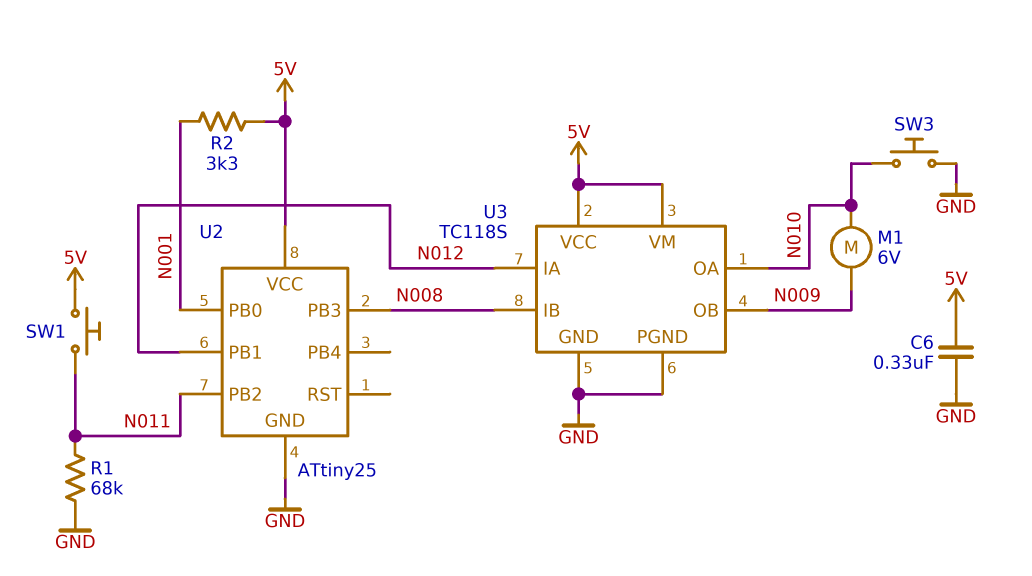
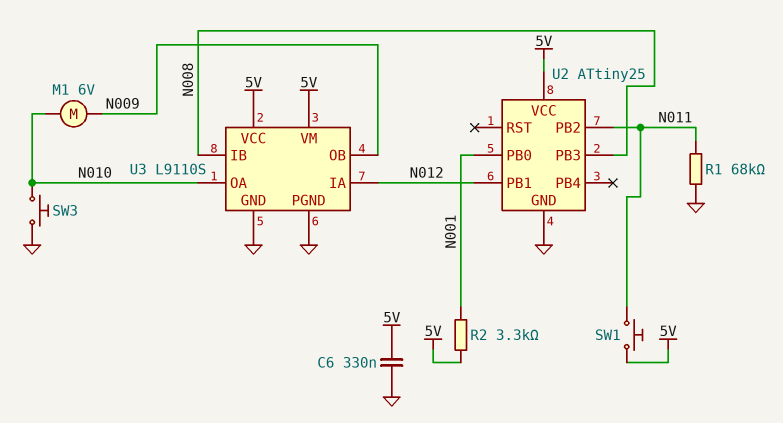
U3: TC118S -> L9110S

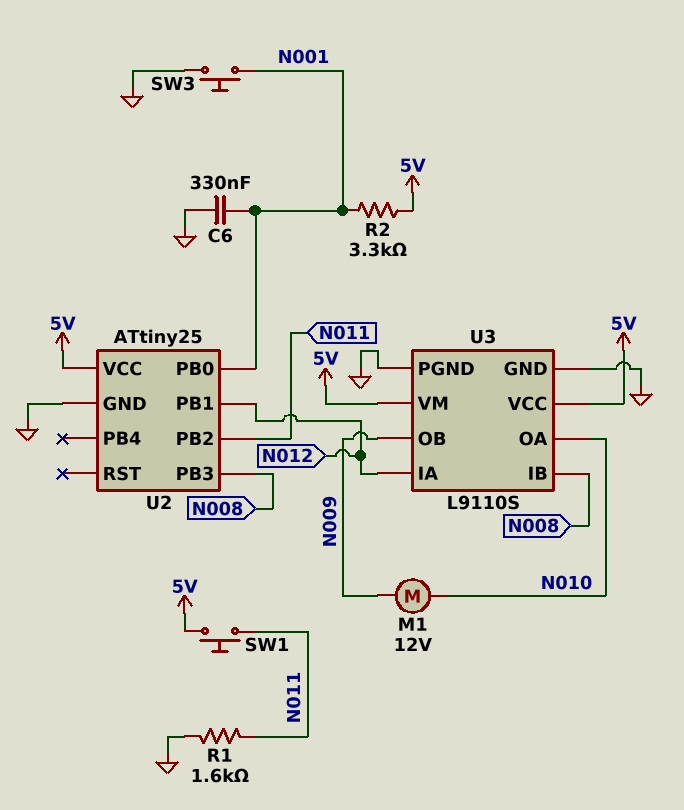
C6: 330nF (5V, GND) -> 330nF (GND, N001)
M1: motor 6V (N009, N010) -> motor 12V (N009, N010)
R1: 68k (GND, N011) -> 1.6k (GND, N011)
SW3: button (GND, N010) -> button (GND, N001)

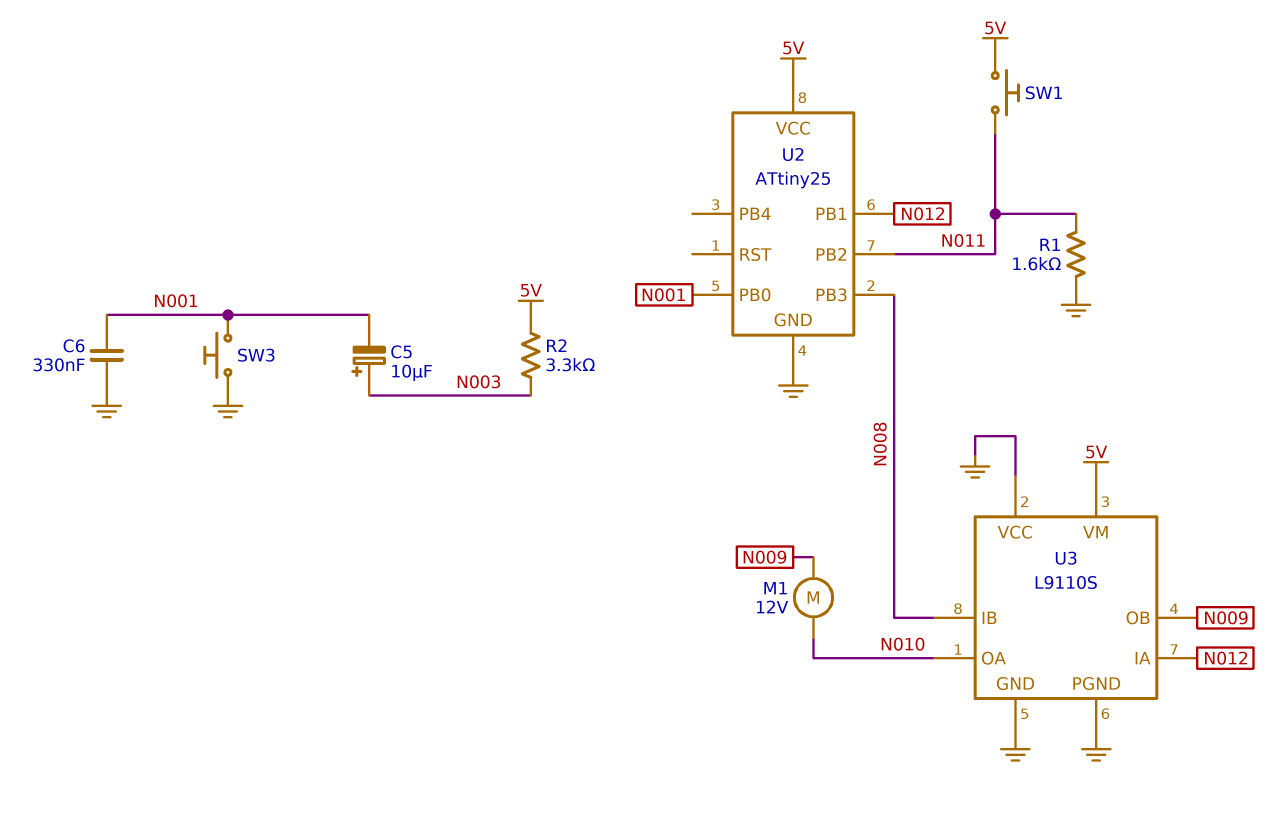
C5: none -> 10uF (plus N003, minus N001)
R2: 3.3k (5V, N001) -> 3.3k (5V, N003)
U3 pin VCC: 5V -> GND

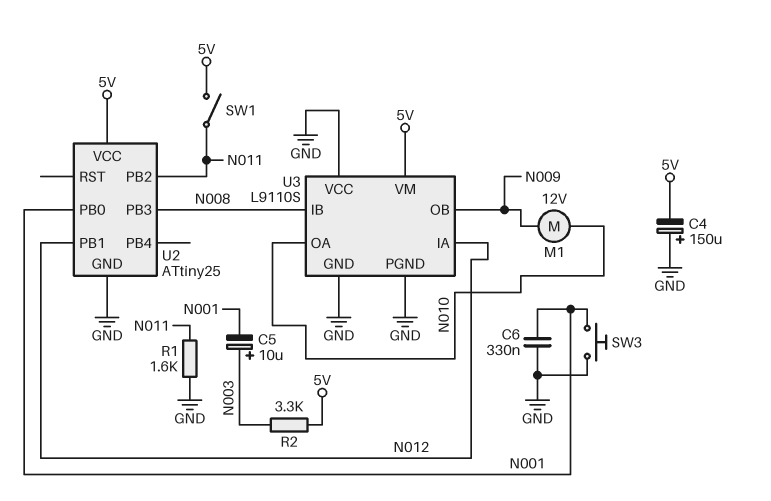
C4: none -> 150uF (plus GND, minus 5V)
SW1: button (5V, N011) -> switch (5V, N011)

